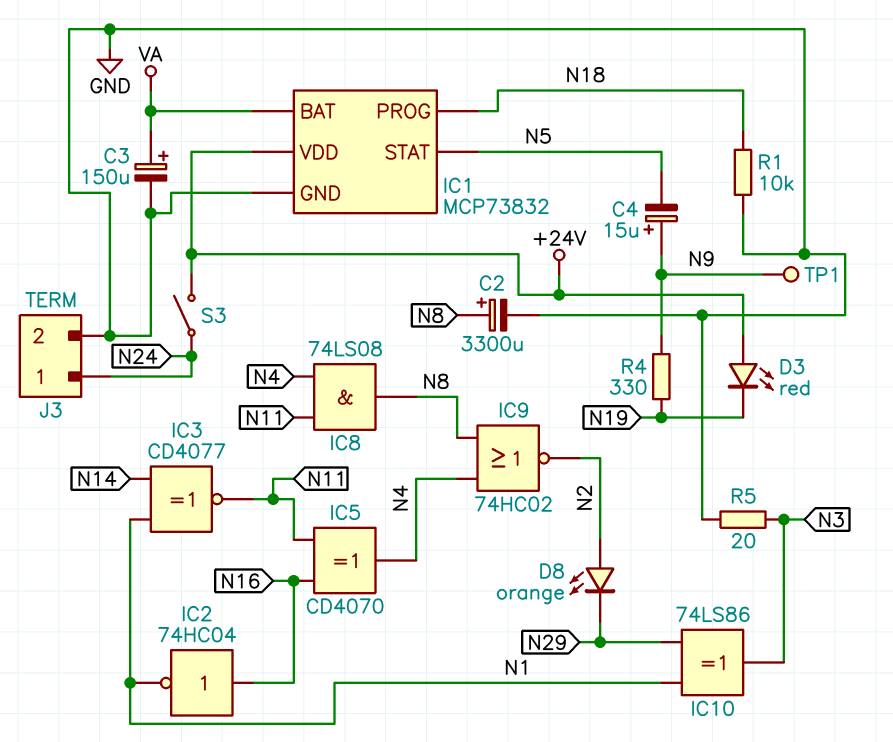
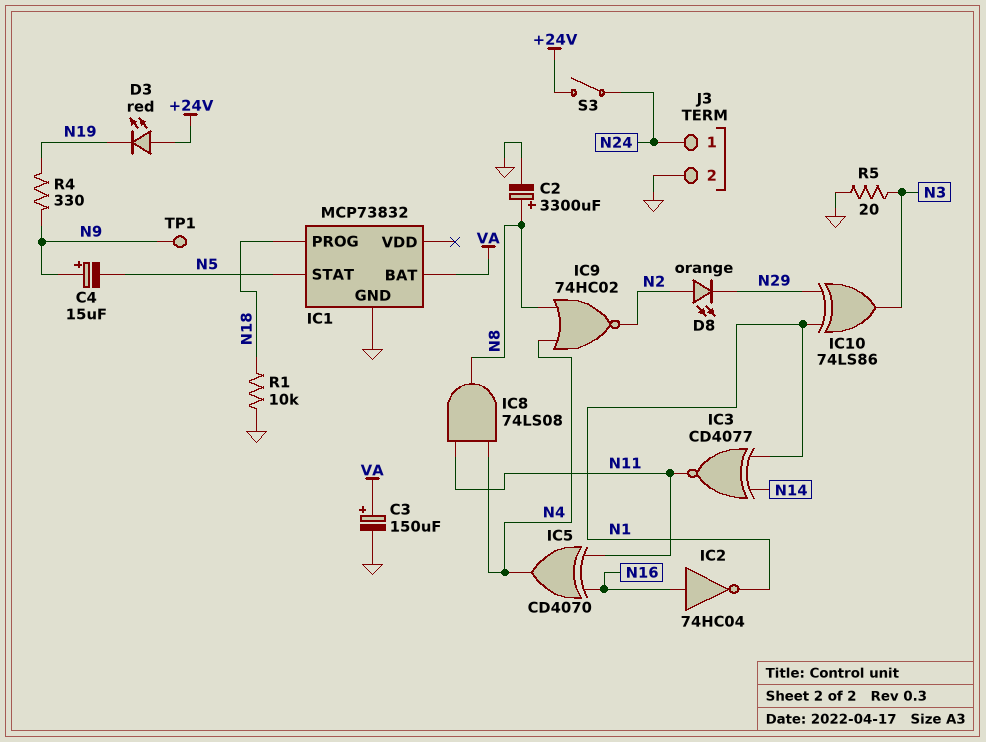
IC1 pin VDD: +24V -> none

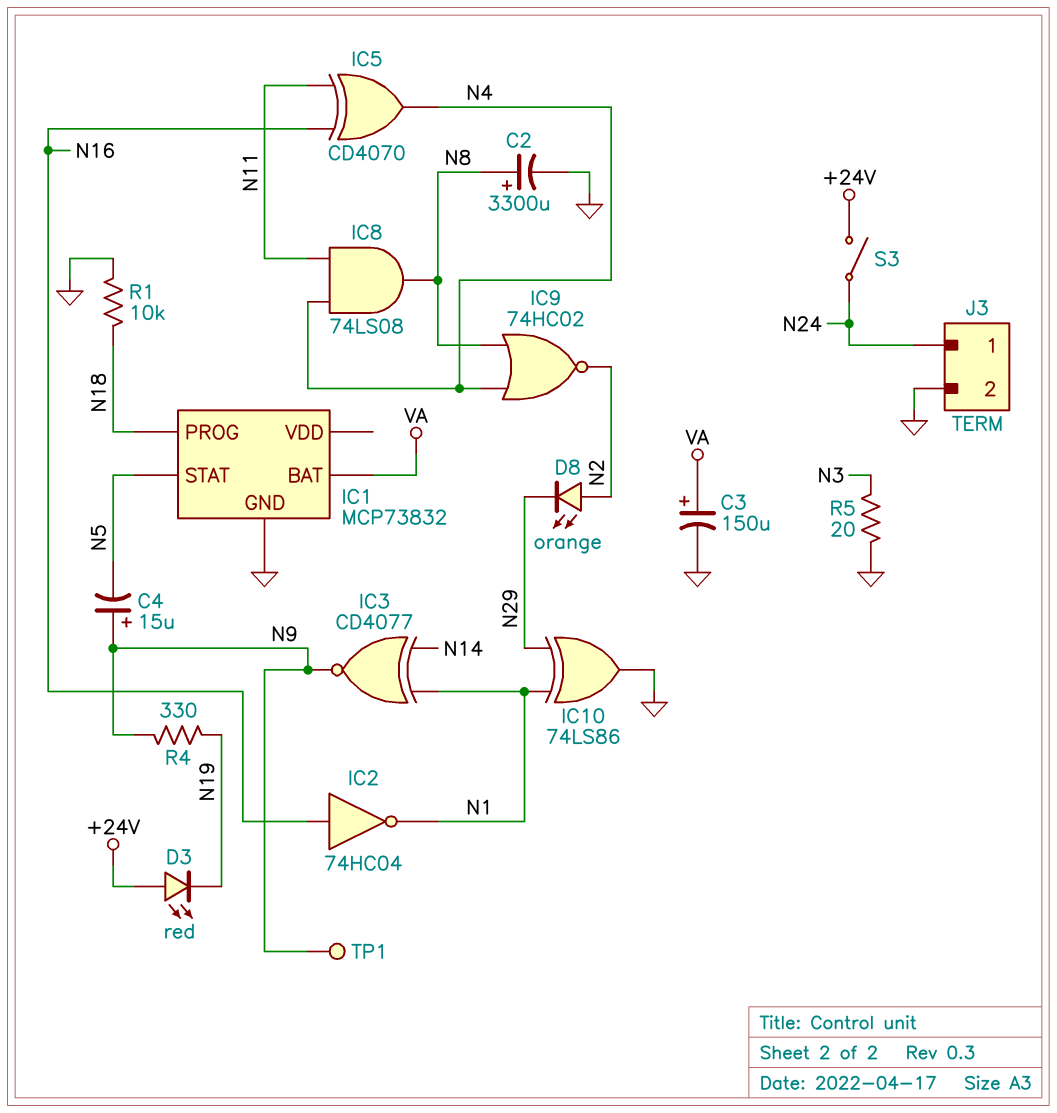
IC3: XNOR CD4077 (in N1, in N14, out N11) -> XNOR CD4077 (in N1, in N14, out N9)
IC10: XOR 74LS86 (in N1, in N29, out N3) -> XOR 74LS86 (in N1, in N29, out GND)

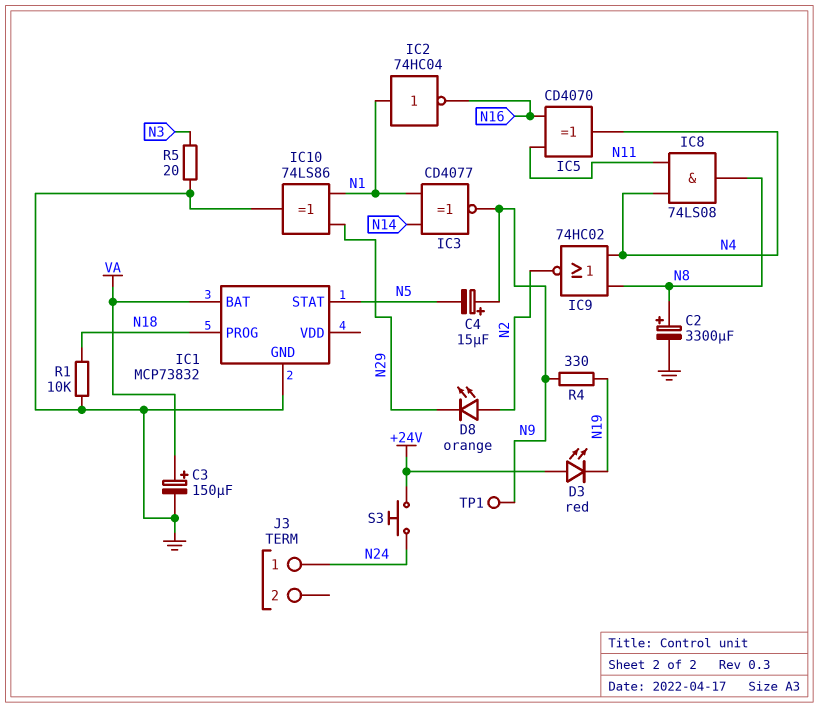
IC2: NOT 74HC04 (in N16, out N1) -> NOT 74HC04 (in N1, out N16)
J3 pin 2: GND -> none
S3: switch (+24V, N24) -> button (+24V, N24)

